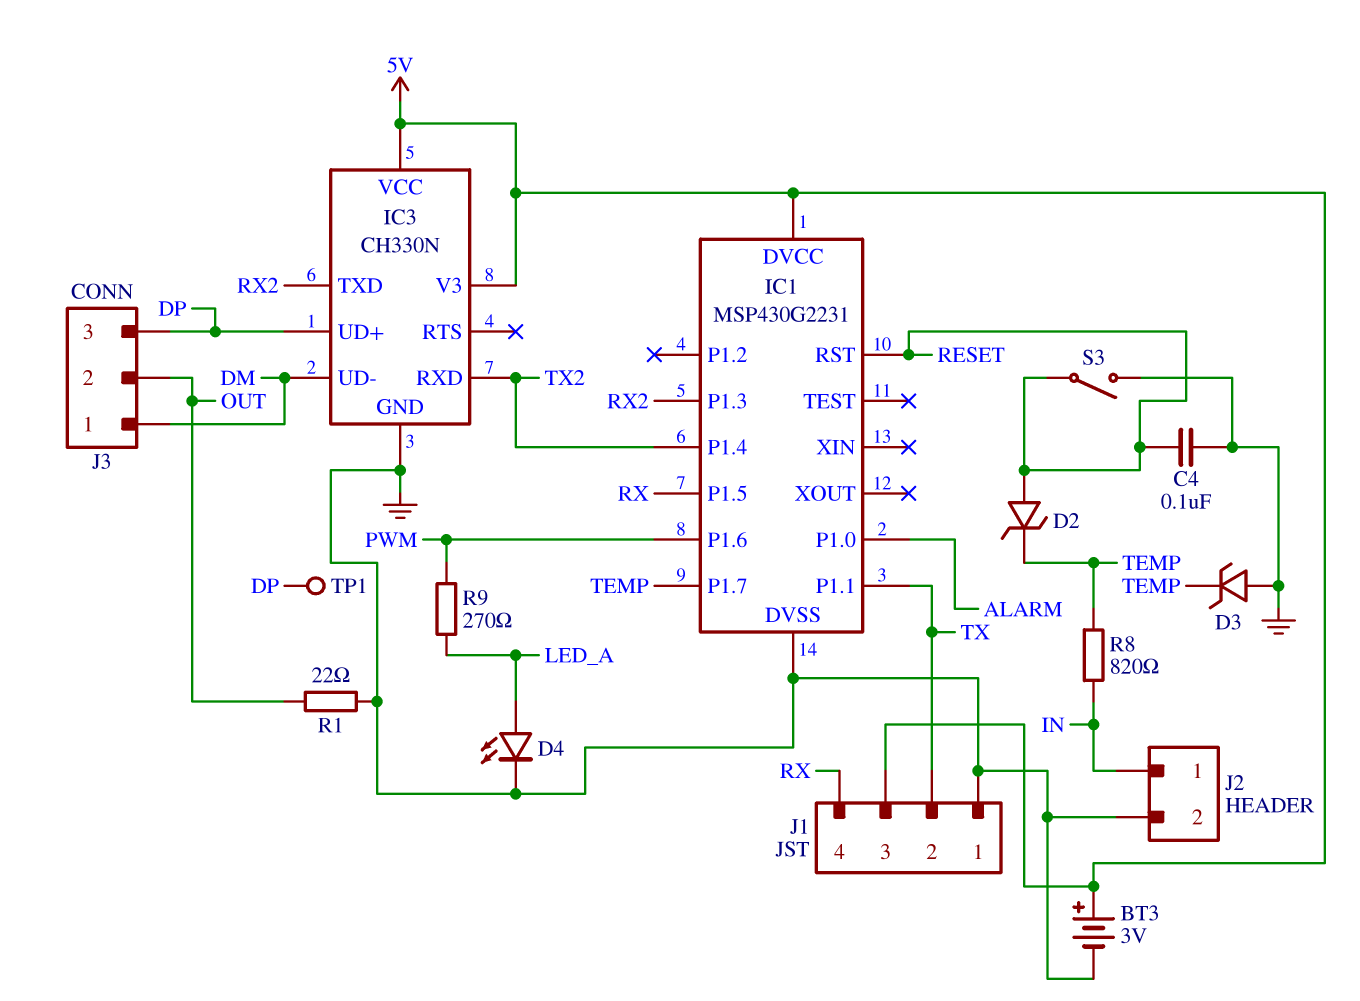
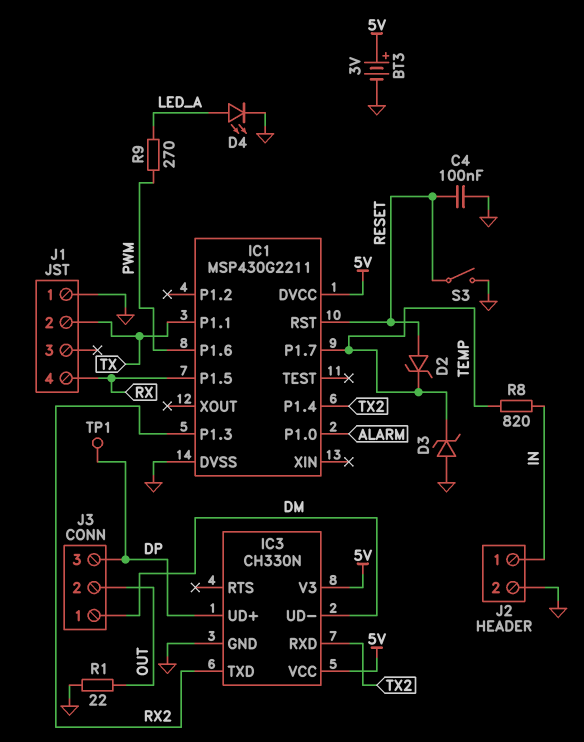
IC1: MSP430G2231 -> MSP430G2211
J1 pin 3: 5V -> none

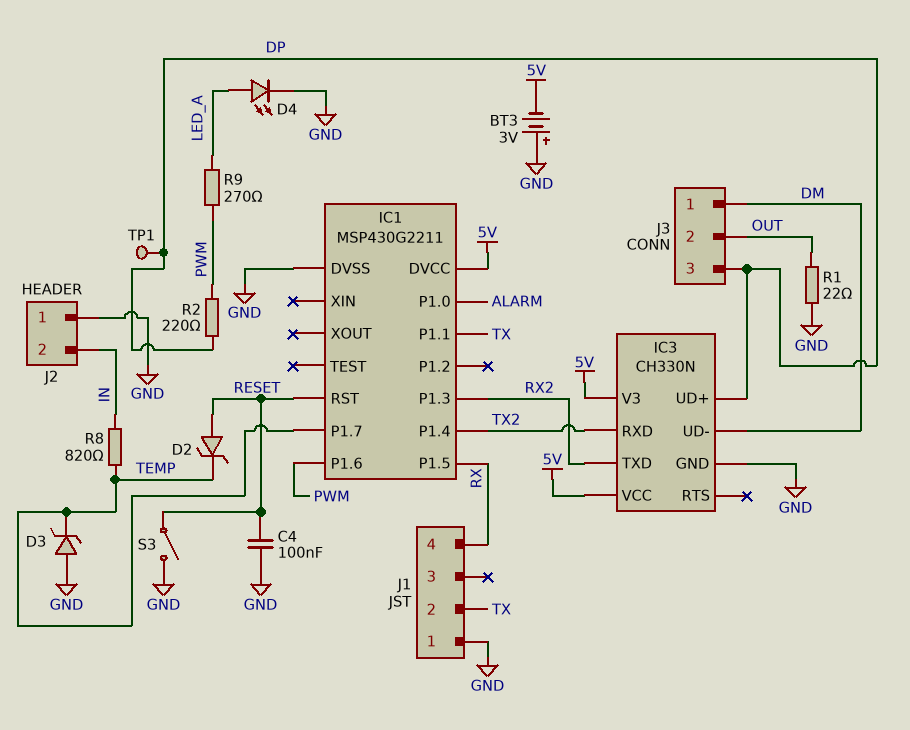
BT3: 3V (plus 5V, minus GND) -> 3V (plus GND, minus 5V)
J2 pin 1: IN -> GND
J2 pin 2: GND -> IN
R2: none -> 220 (DP, PWM)

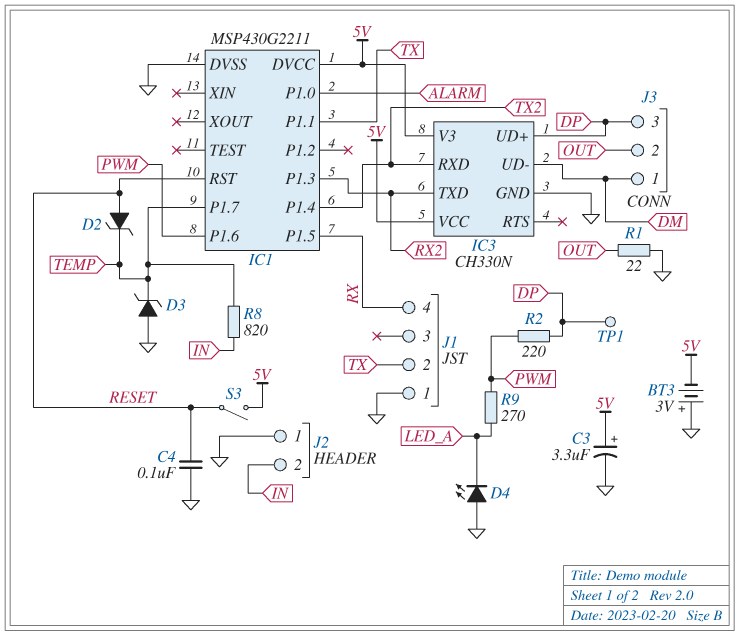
C3: none -> 3.3uF (plus 5V, minus GND)
D4: LED (A LED_A, K GND) -> LED (A GND, K LED_A)
S3: switch (GND, RESET) -> switch (5V, RESET)

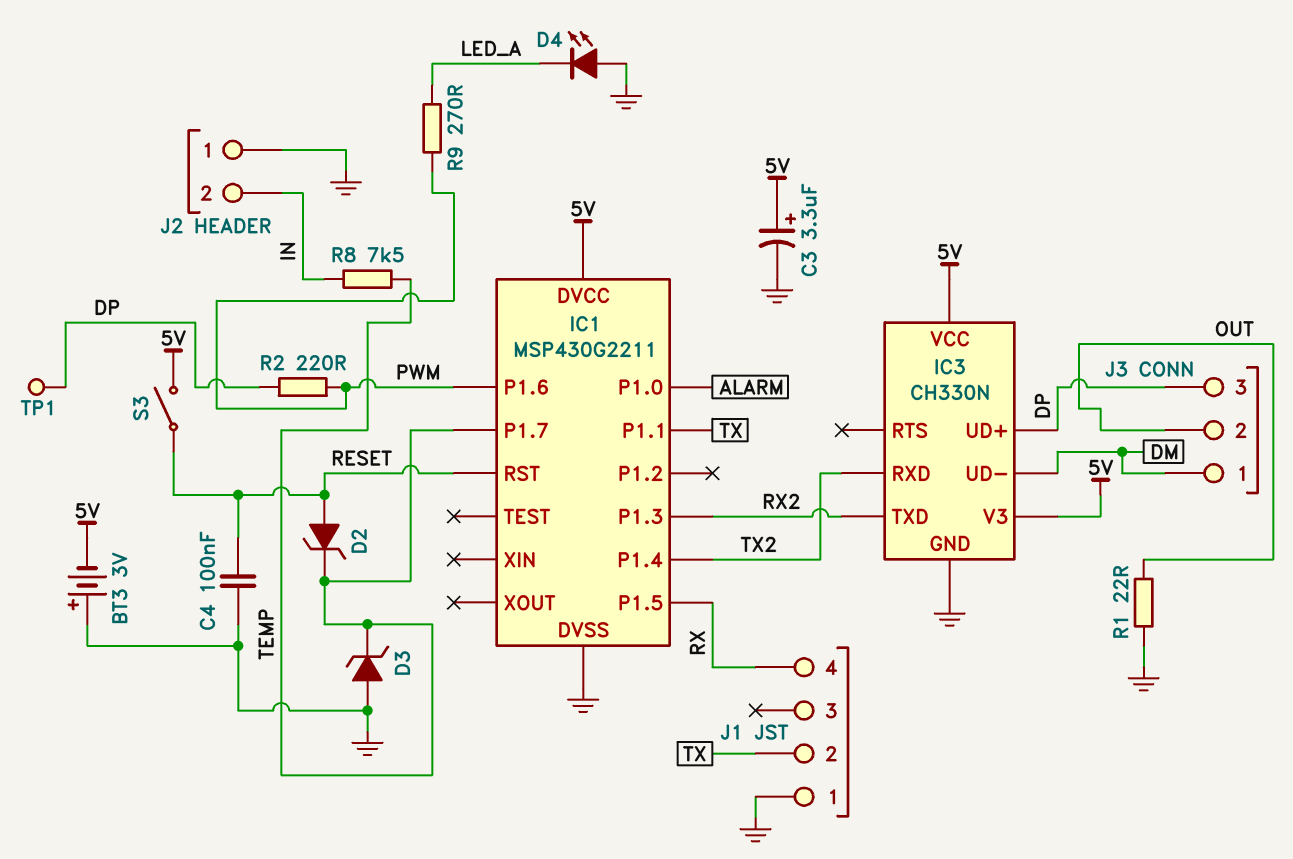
R8: 820 (IN, TEMP) -> 7.5k (IN, TEMP)

